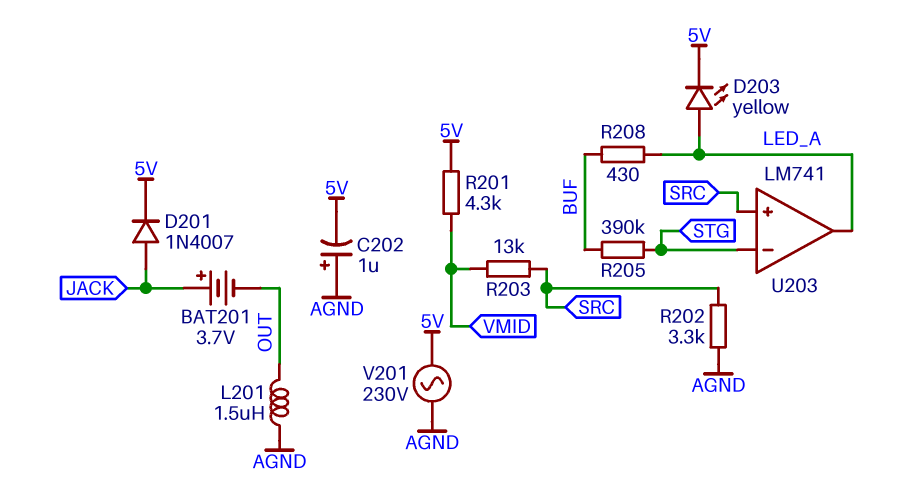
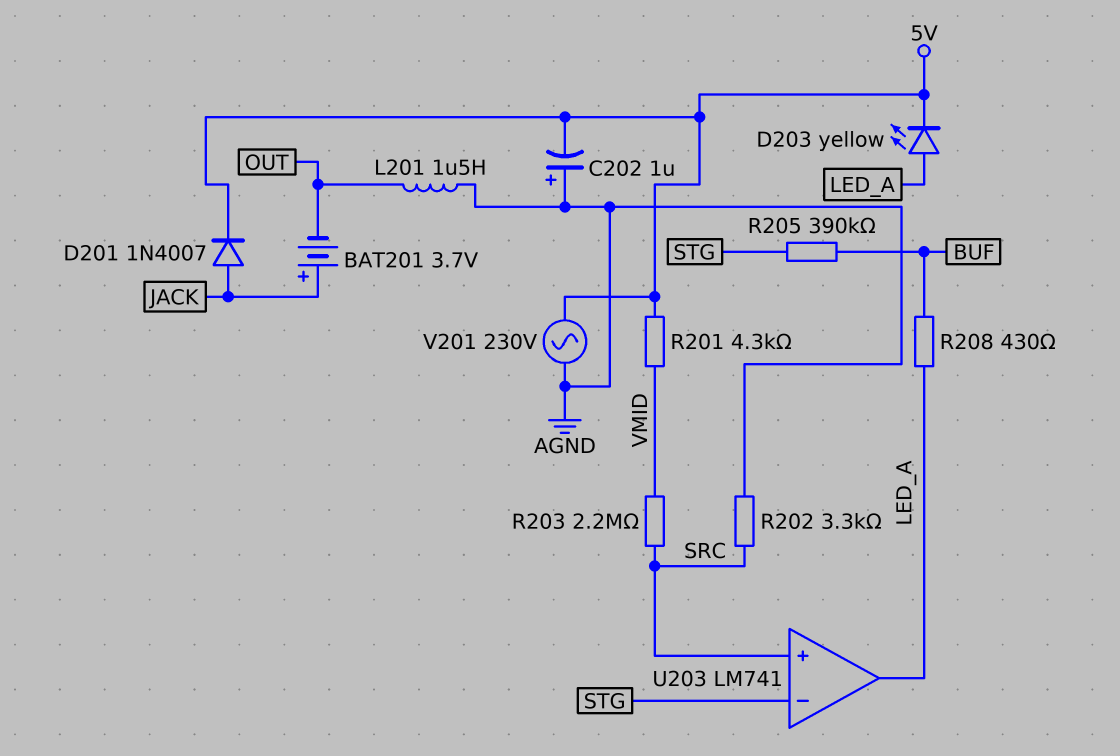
R203: 13k (SRC, VMID) -> 2.2M (SRC, VMID)

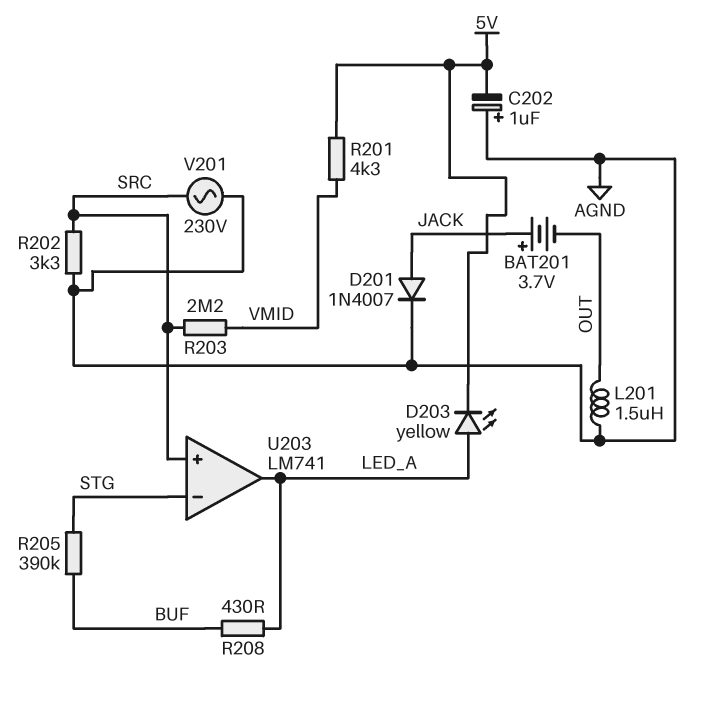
D201: diode 1N4007 (A JACK, K 5V) -> diode 1N4007 (A JACK, K AGND)
V201: AC 230V (5V, AGND) -> AC 230V (AGND, SRC)

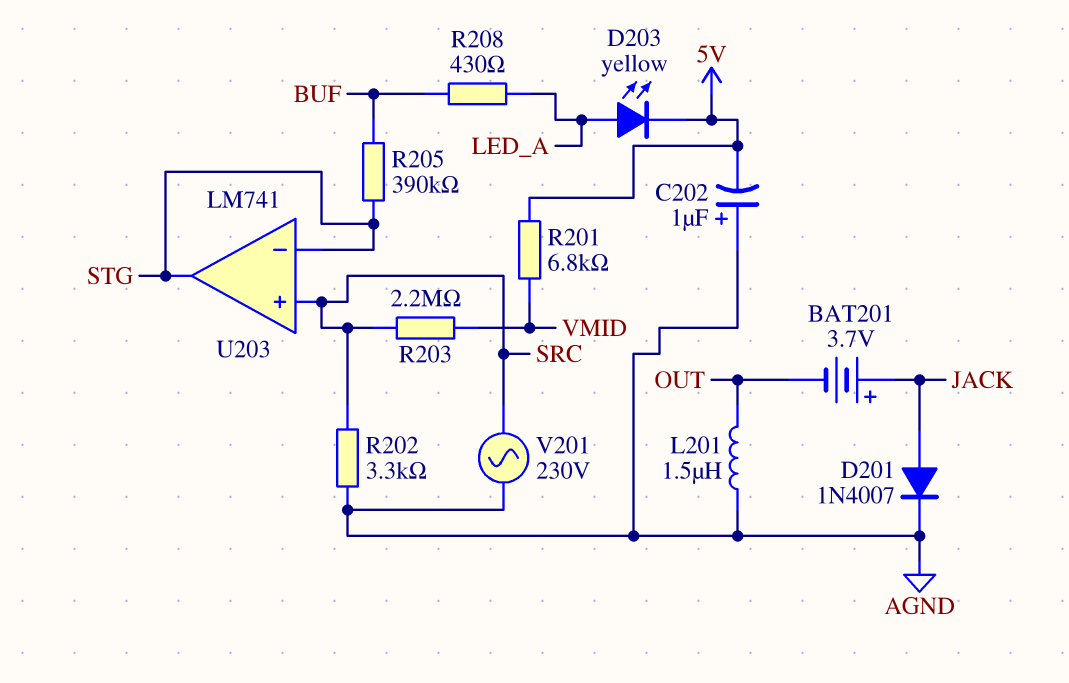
R201: 4.3k (5V, VMID) -> 6.8k (5V, VMID)
U203 pin out: LED_A -> STG

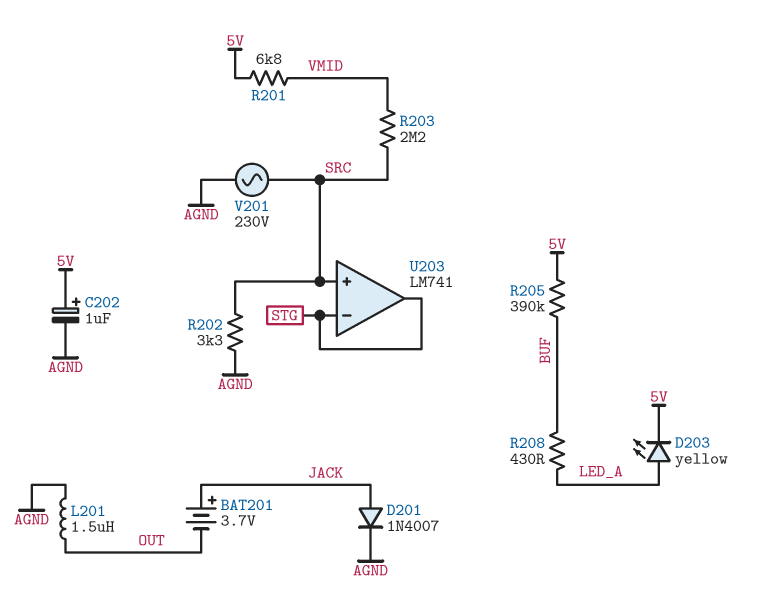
C202: 1uF (plus AGND, minus 5V) -> 1uF (plus 5V, minus AGND)
R205: 390k (BUF, STG) -> 390k (5V, BUF)

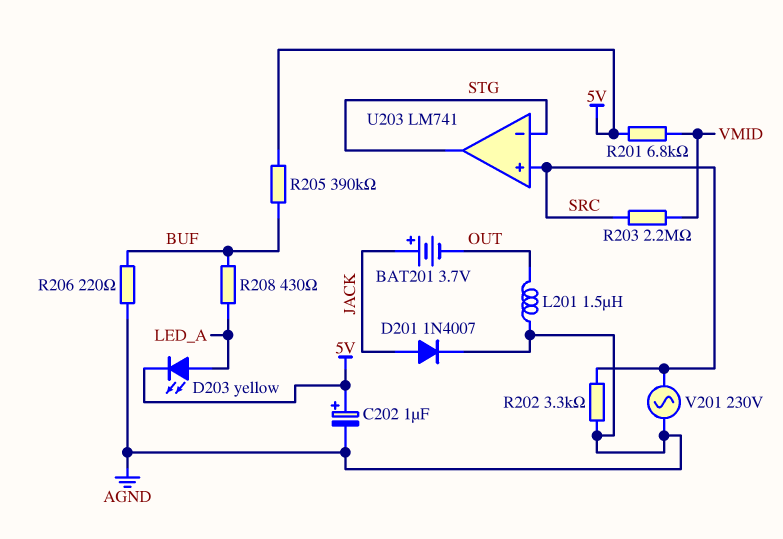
R206: none -> 220 (AGND, BUF)

